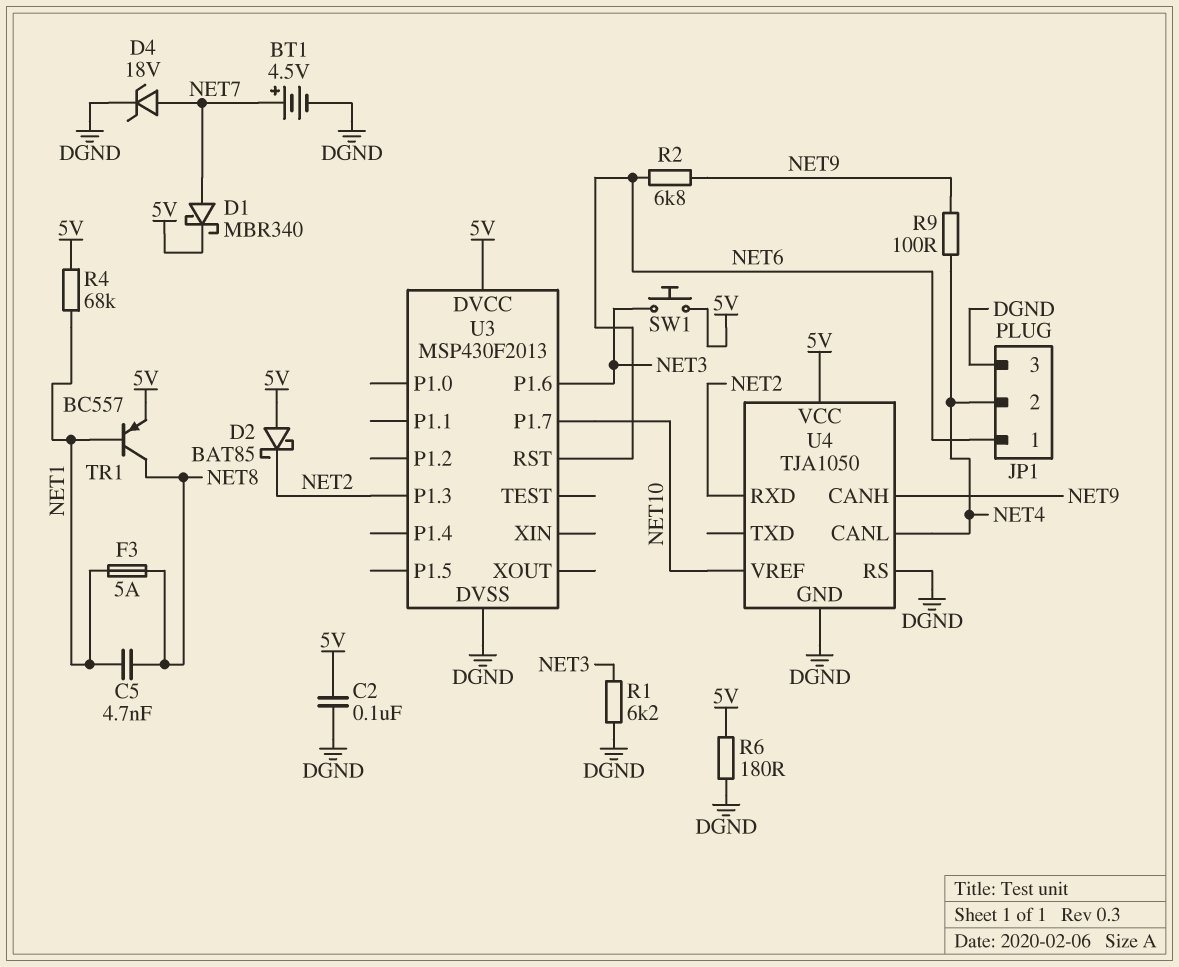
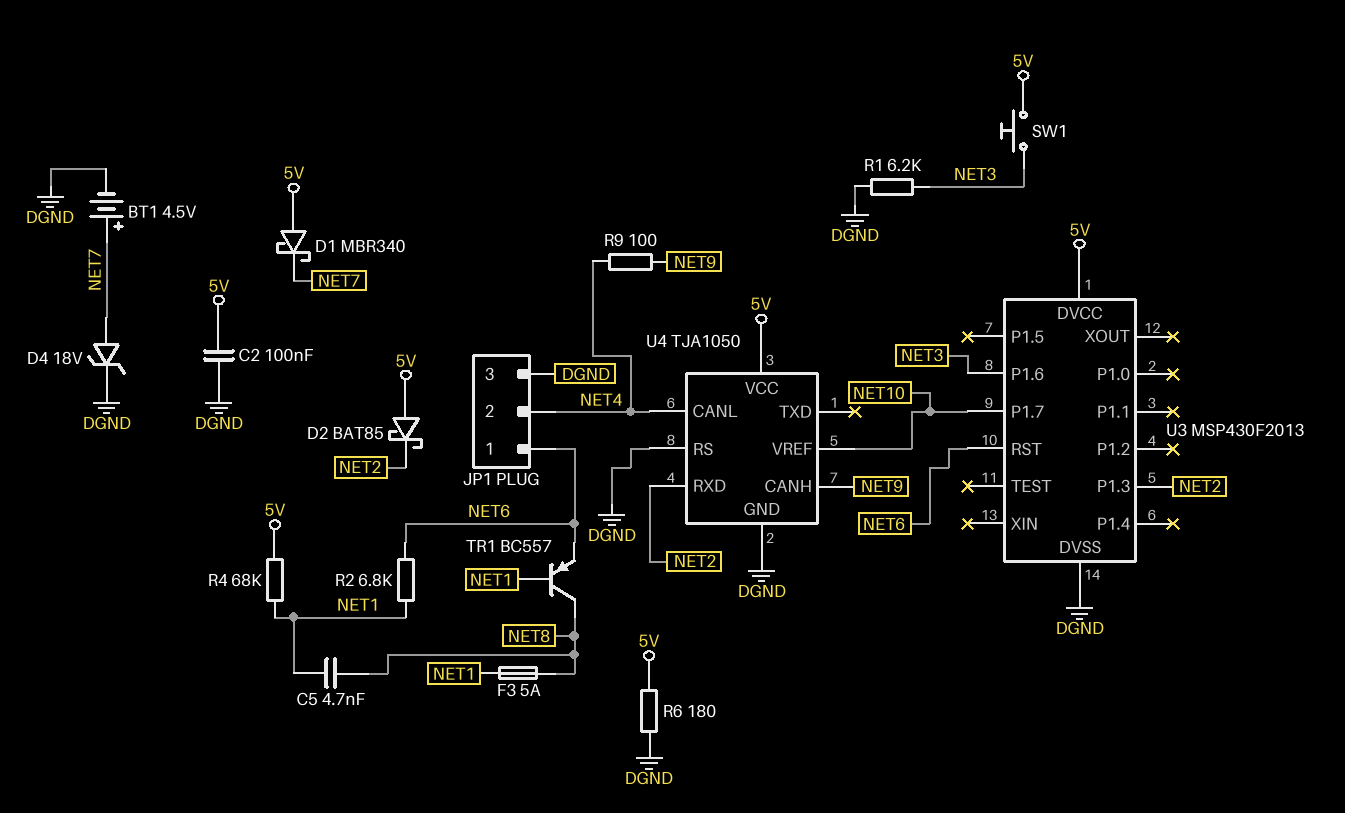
D1: schottky MBR340 (A NET7, K 5V) -> schottky MBR340 (A 5V, K NET7)
R2: 6.8k (NET6, NET9) -> 6.8k (NET1, NET6)
TR1: PNP BC557 (B NET1, C NET8, E 5V) -> PNP BC557 (B NET1, C NET8, E NET6)

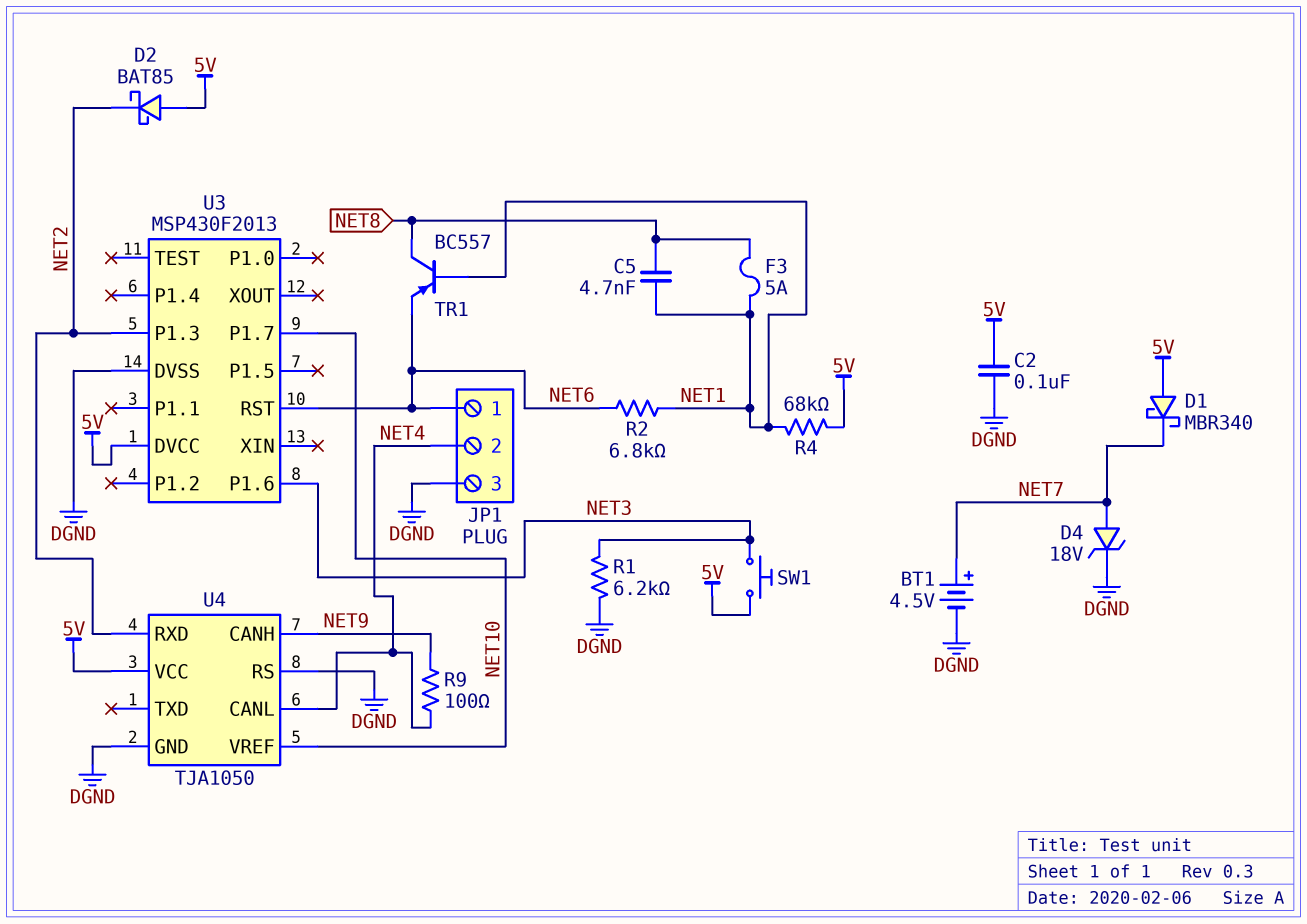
R6: 180 (5V, DGND) -> none

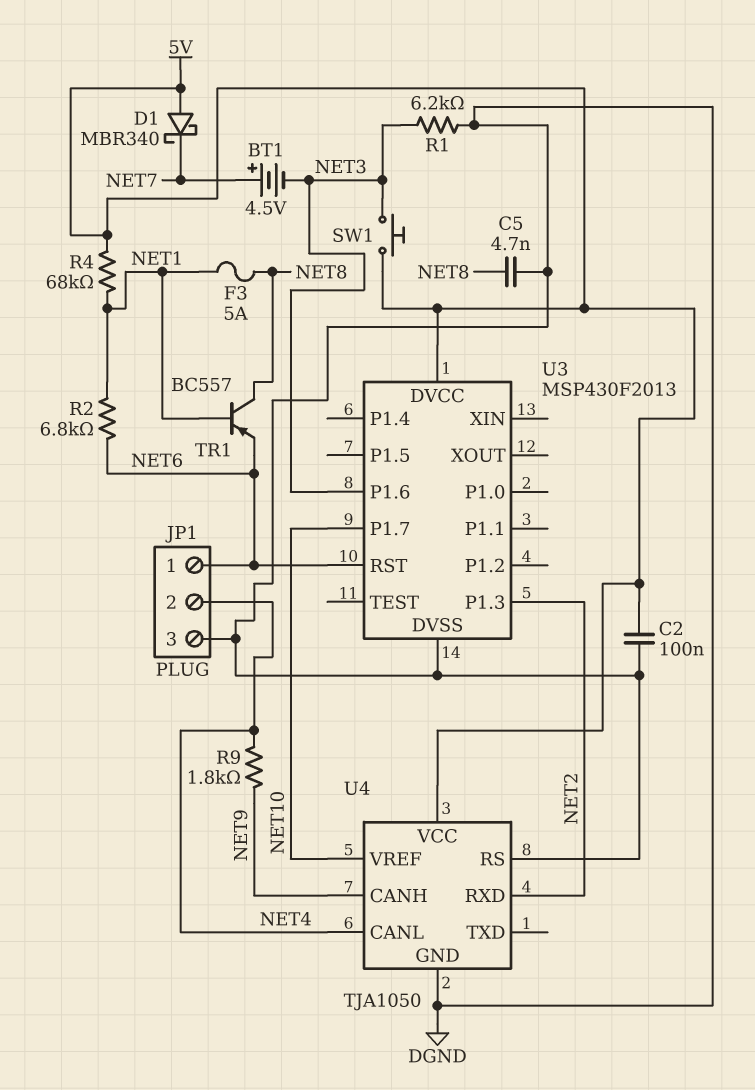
BT1: 4.5V (plus NET7, minus DGND) -> 4.5V (plus NET7, minus NET3)
C5: 4.7nF (NET1, NET8) -> 4.7nF (DGND, NET8)
D2: schottky BAT85 (A 5V, K NET2) -> none
D4: zener 18V (A NET7, K DGND) -> none
R9: 100 (NET4, NET9) -> 1.8k (NET4, NET9)

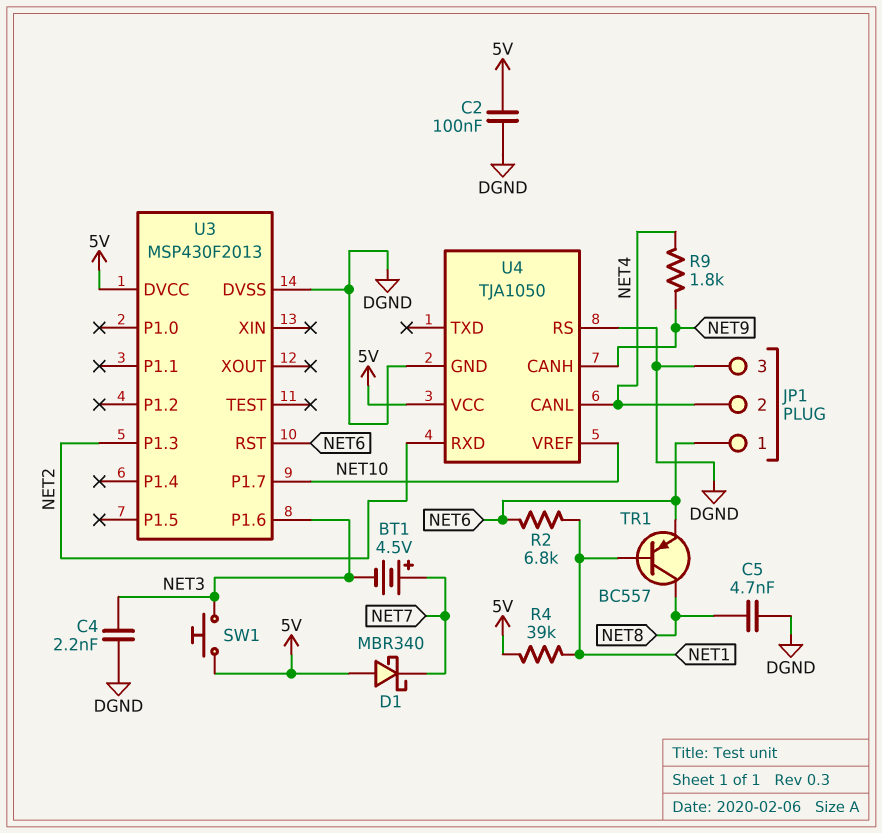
C4: none -> 2.2nF (DGND, NET3)
F3: 5A (NET1, NET8) -> none
R1: 6.2k (DGND, NET3) -> none
R4: 68k (5V, NET1) -> 39k (5V, NET1)

